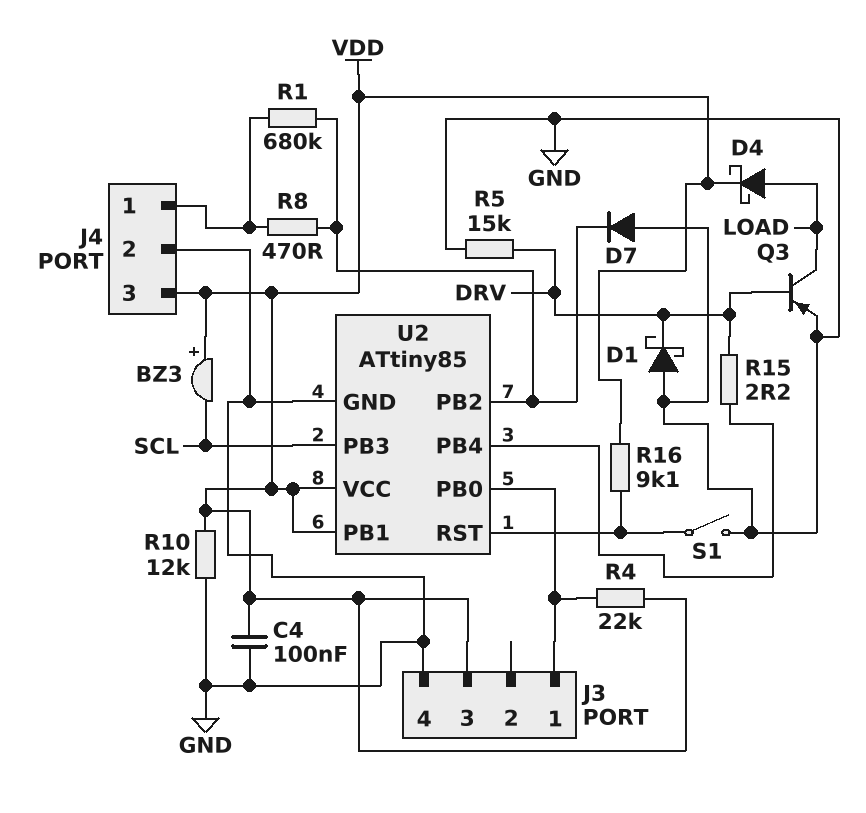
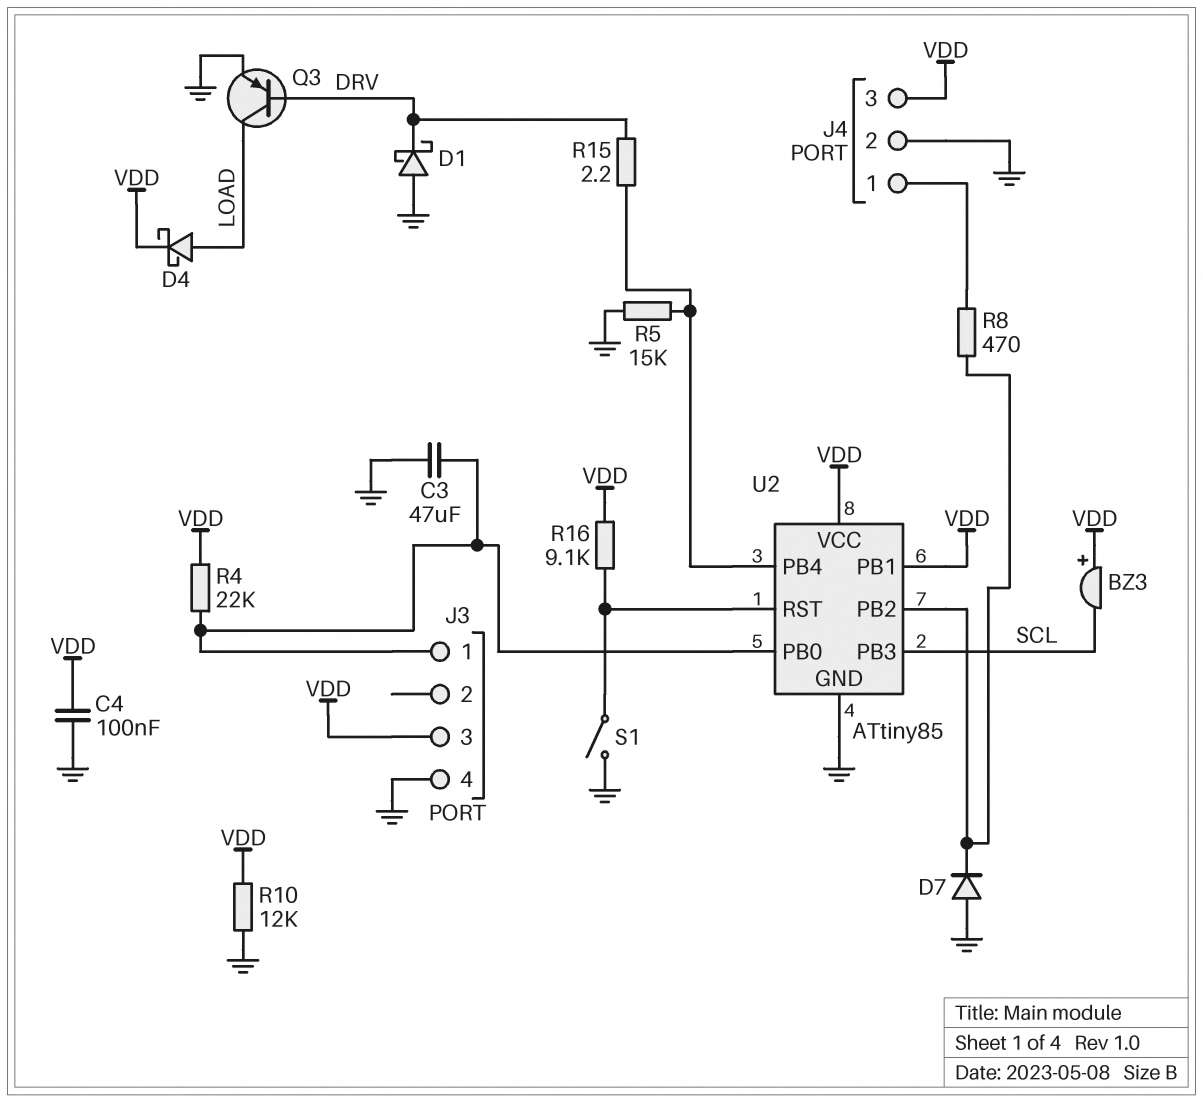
C3: none -> 47uF (GND, J3/1)
R1: 680k (J4/1, U2/PB2) -> none
R5: 15k (DRV, GND) -> 15k (GND, U2/PB4)

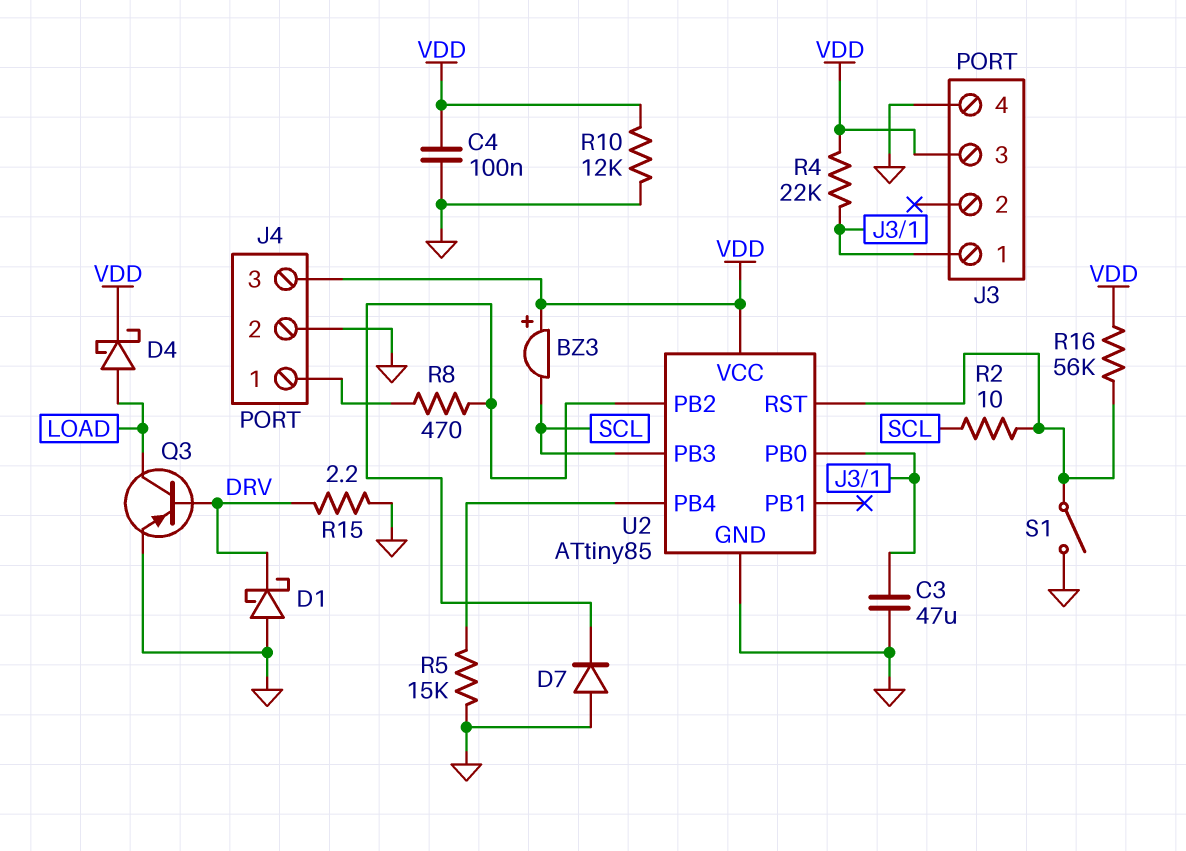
R2: none -> 10 (SCL, U2/RST)
R15: 2.2 (DRV, U2/PB4) -> 2.2 (DRV, GND)
R16: 9.1k (U2/RST, VDD) -> 56k (U2/RST, VDD)
U2 pin PB1: VDD -> none

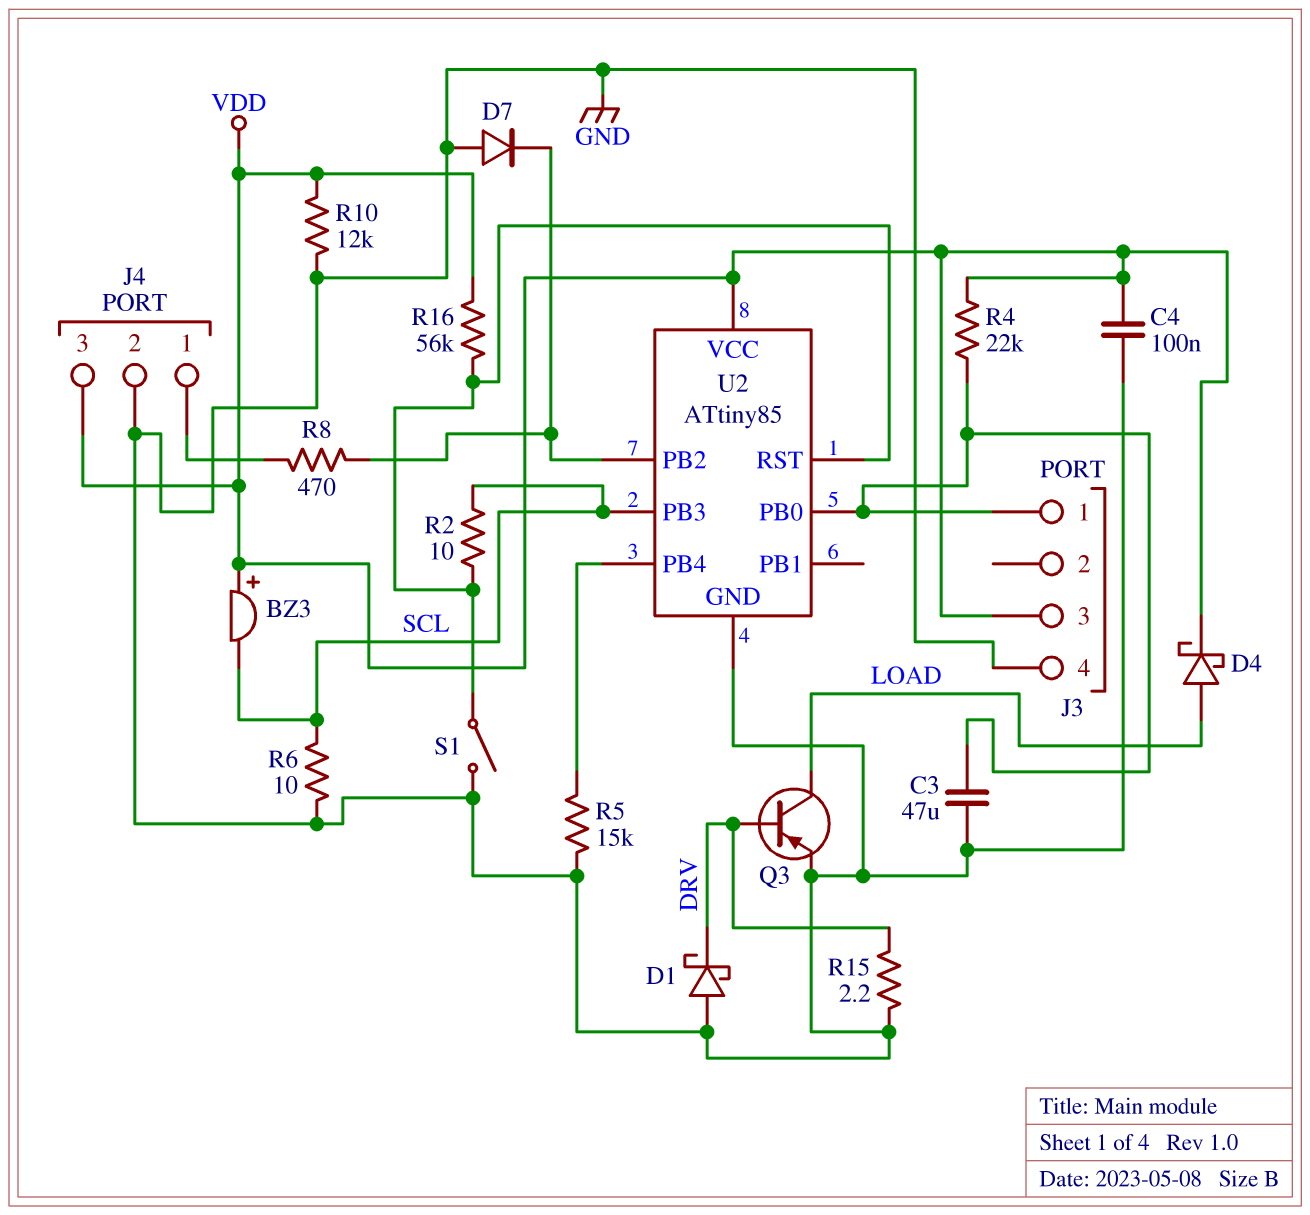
R6: none -> 10 (GND, SCL)

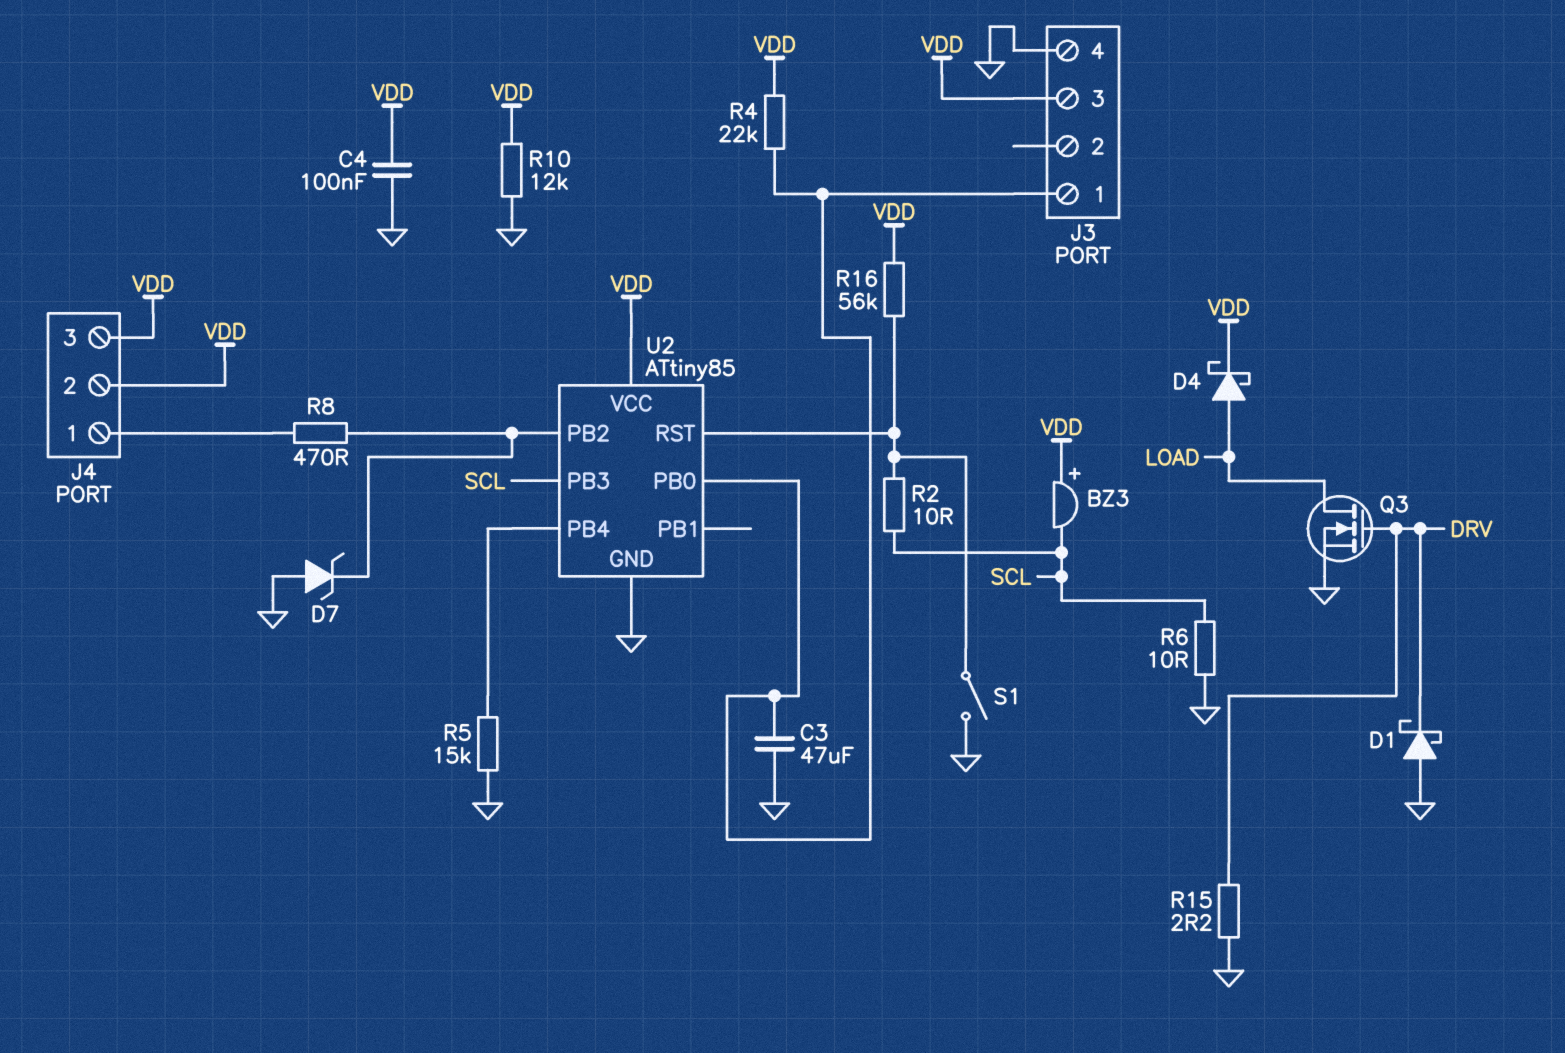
D7: diode (A GND, K U2/PB2) -> zener (A GND, K U2/PB2)
J4 pin 2: GND -> VDD
Q3: PNP (B DRV, C LOAD, E GND) -> NMOS (G DRV, D LOAD, S GND)

